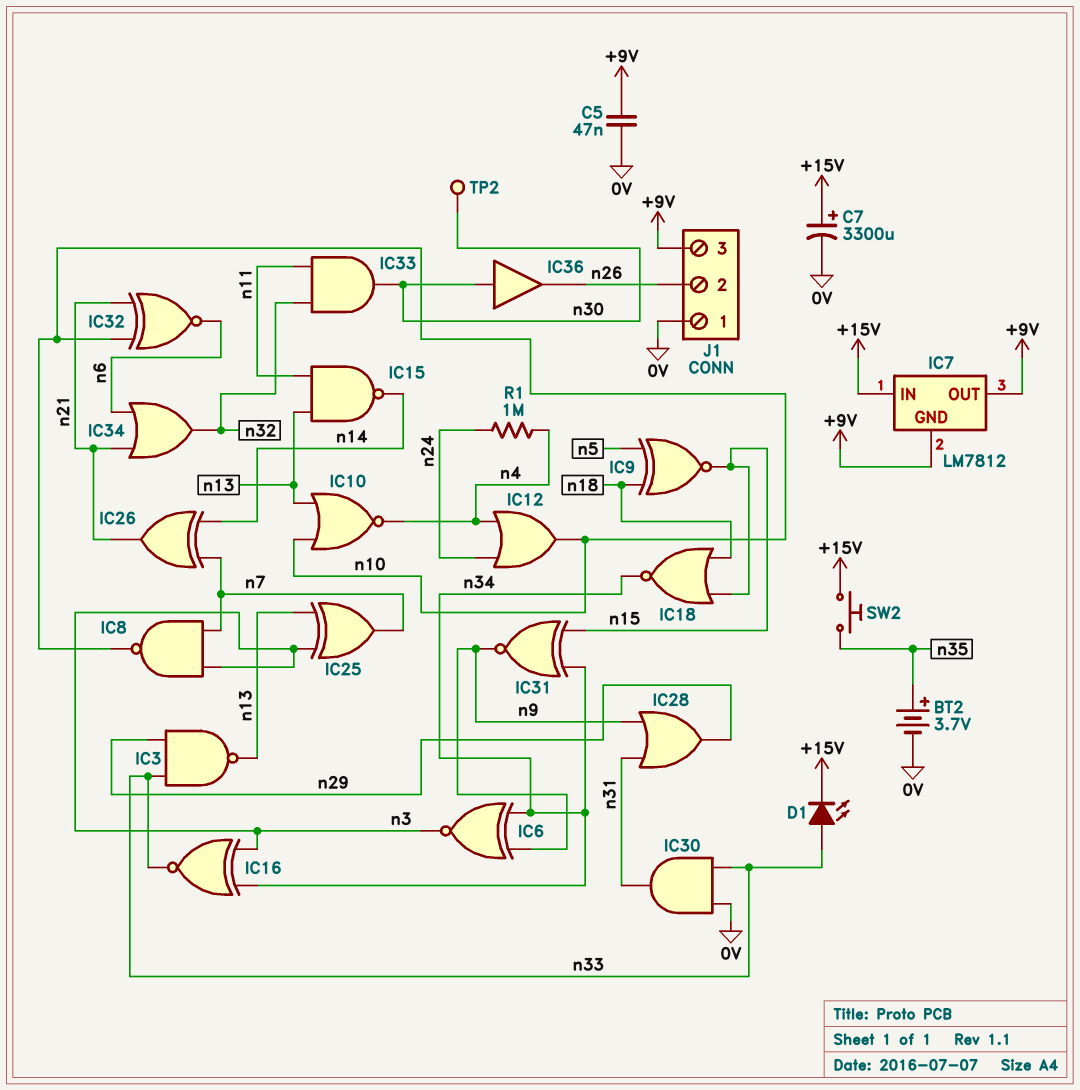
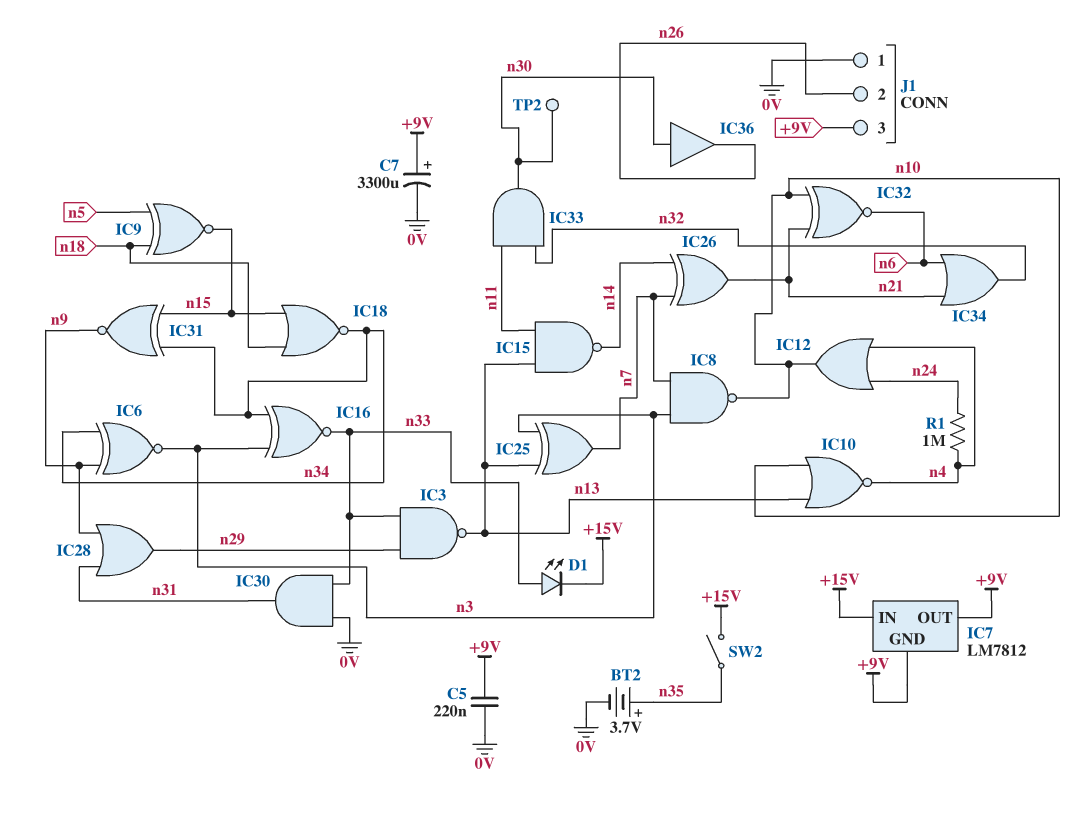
C5: 47nF (+9V, 0V) -> 220nF (+9V, 0V)
C7: 3300uF (plus +15V, minus 0V) -> 3300uF (plus +9V, minus 0V)
SW2: button (+15V, n35) -> switch (+15V, n35)

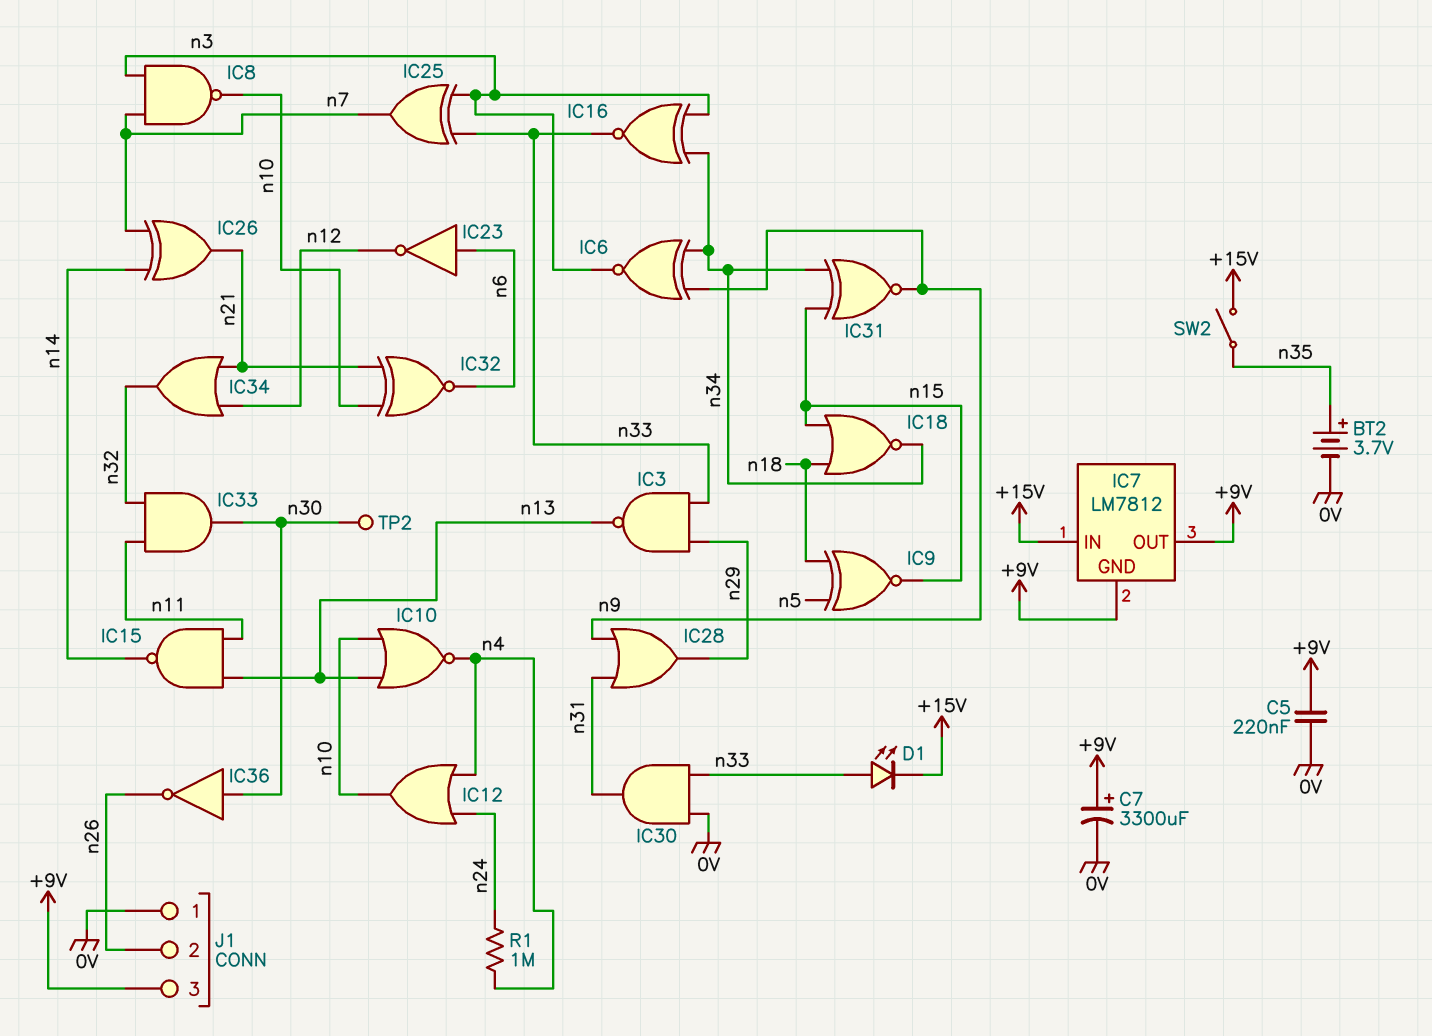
IC23: none -> NOT (in n6, out n12)
IC25: XOR (in n3, in n13, out n7) -> XOR (in n3, in n33, out n7)
IC34: OR (in n6, in n21, out n32) -> OR (in n12, in n21, out n32)
IC36: buffer (in n30, out n26) -> NOT (in n30, out n26)

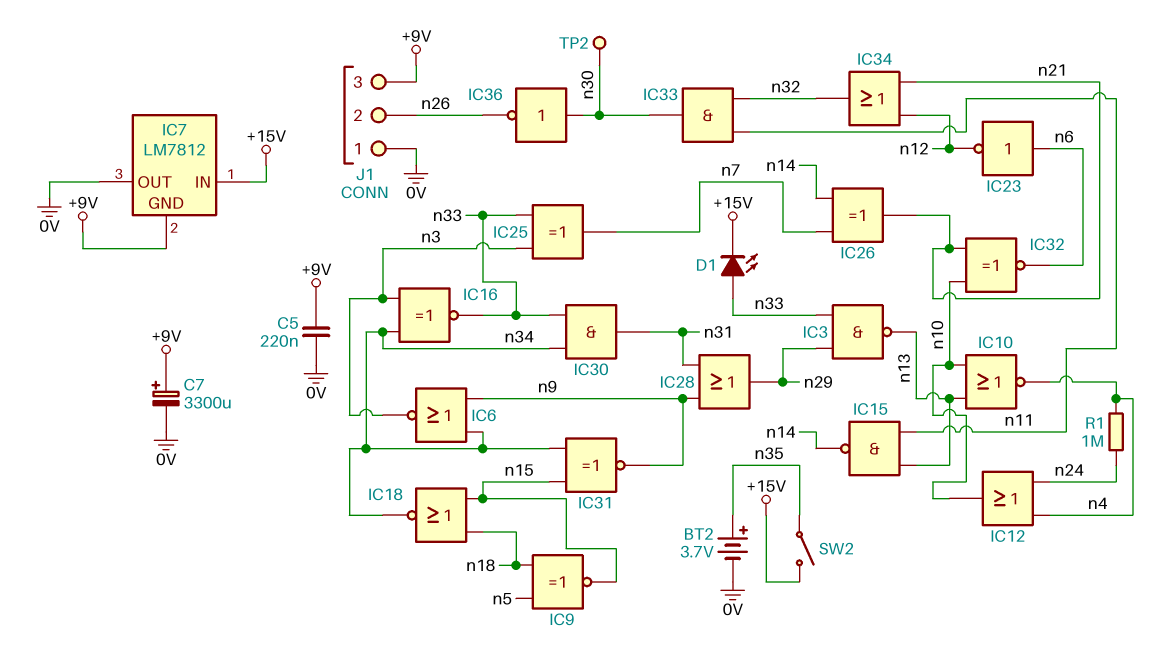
IC6: XNOR (in n9, in n34, out n3) -> NOR (in n9, in n34, out n3)
IC7 pin OUT: +9V -> 0V
IC8: NAND (in n3, in n7, out n10) -> none
IC30: AND (in 0V, in n33, out n31) -> AND (in n33, in n34, out n31)

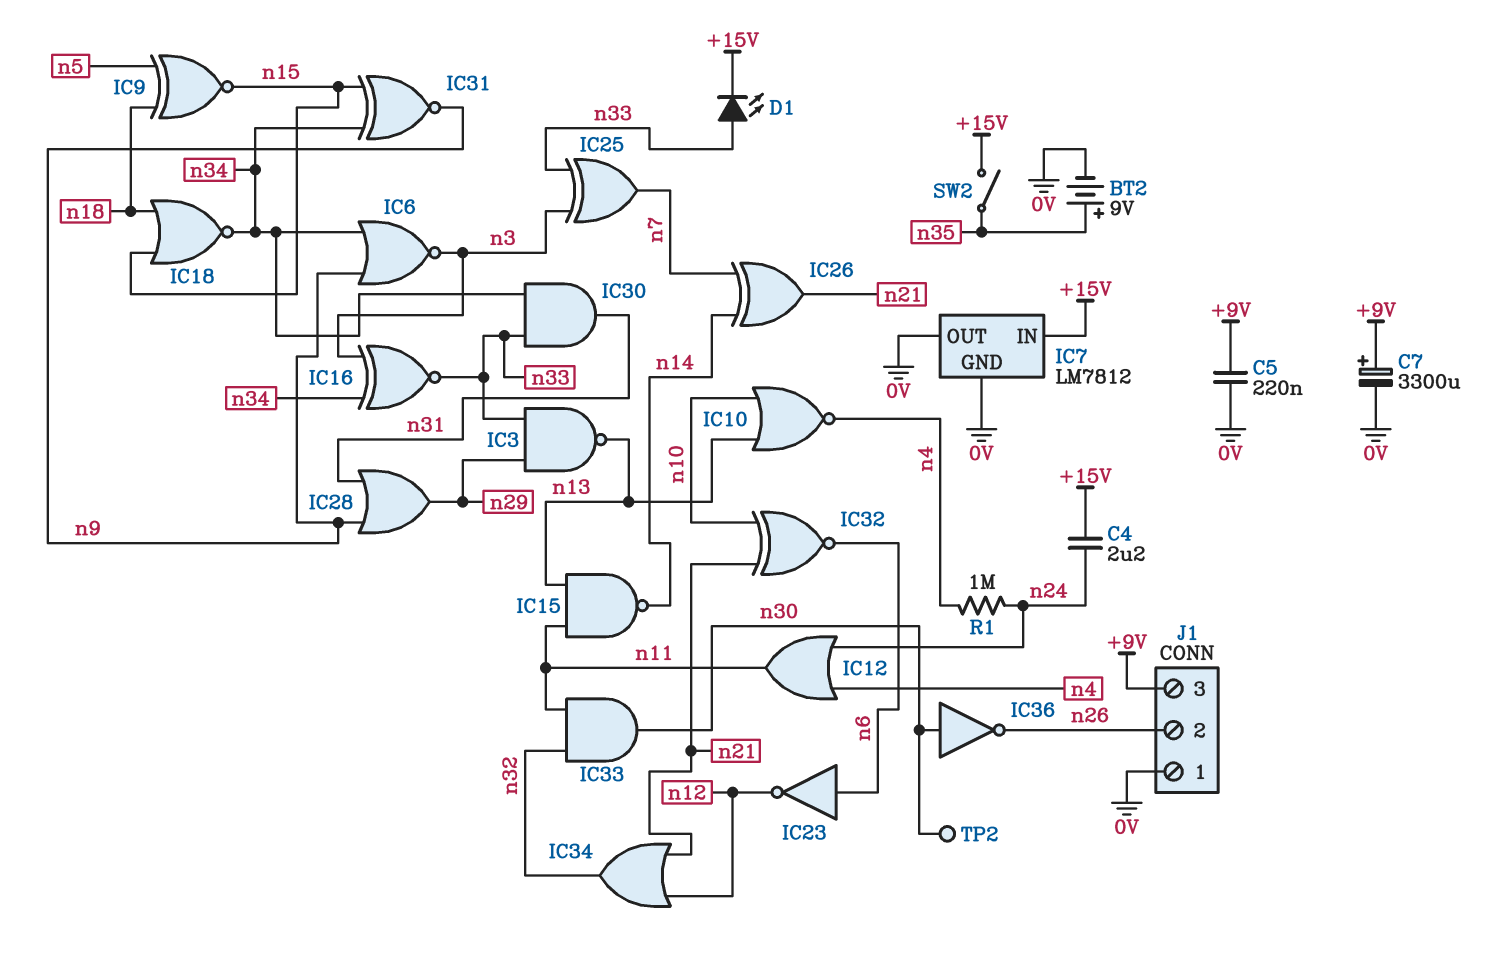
BT2: 3.7V (plus n35, minus 0V) -> 9V (plus n35, minus 0V)
C4: none -> 2.2uF (+15V, n24)
IC7 pin GND: +9V -> 0V
IC12: OR (in n4, in n24, out n10) -> OR (in n4, in n24, out n11)

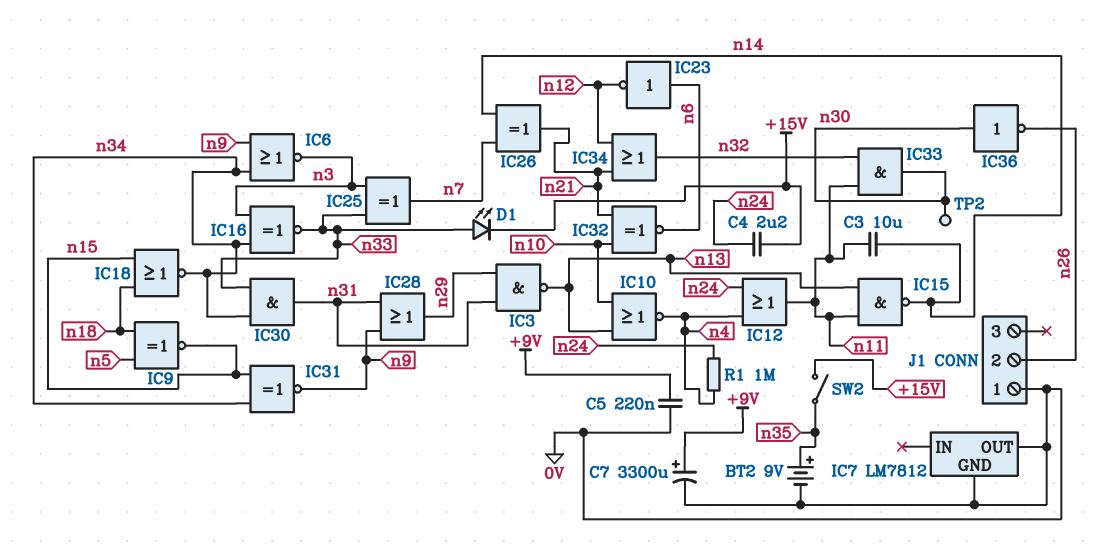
C3: none -> 10uF (n11, n14)
IC3: NAND (in n29, in n33, out n13) -> NAND (in n29, in n31, out n13)
IC7 pin IN: +15V -> none
J1 pin 3: +9V -> none

